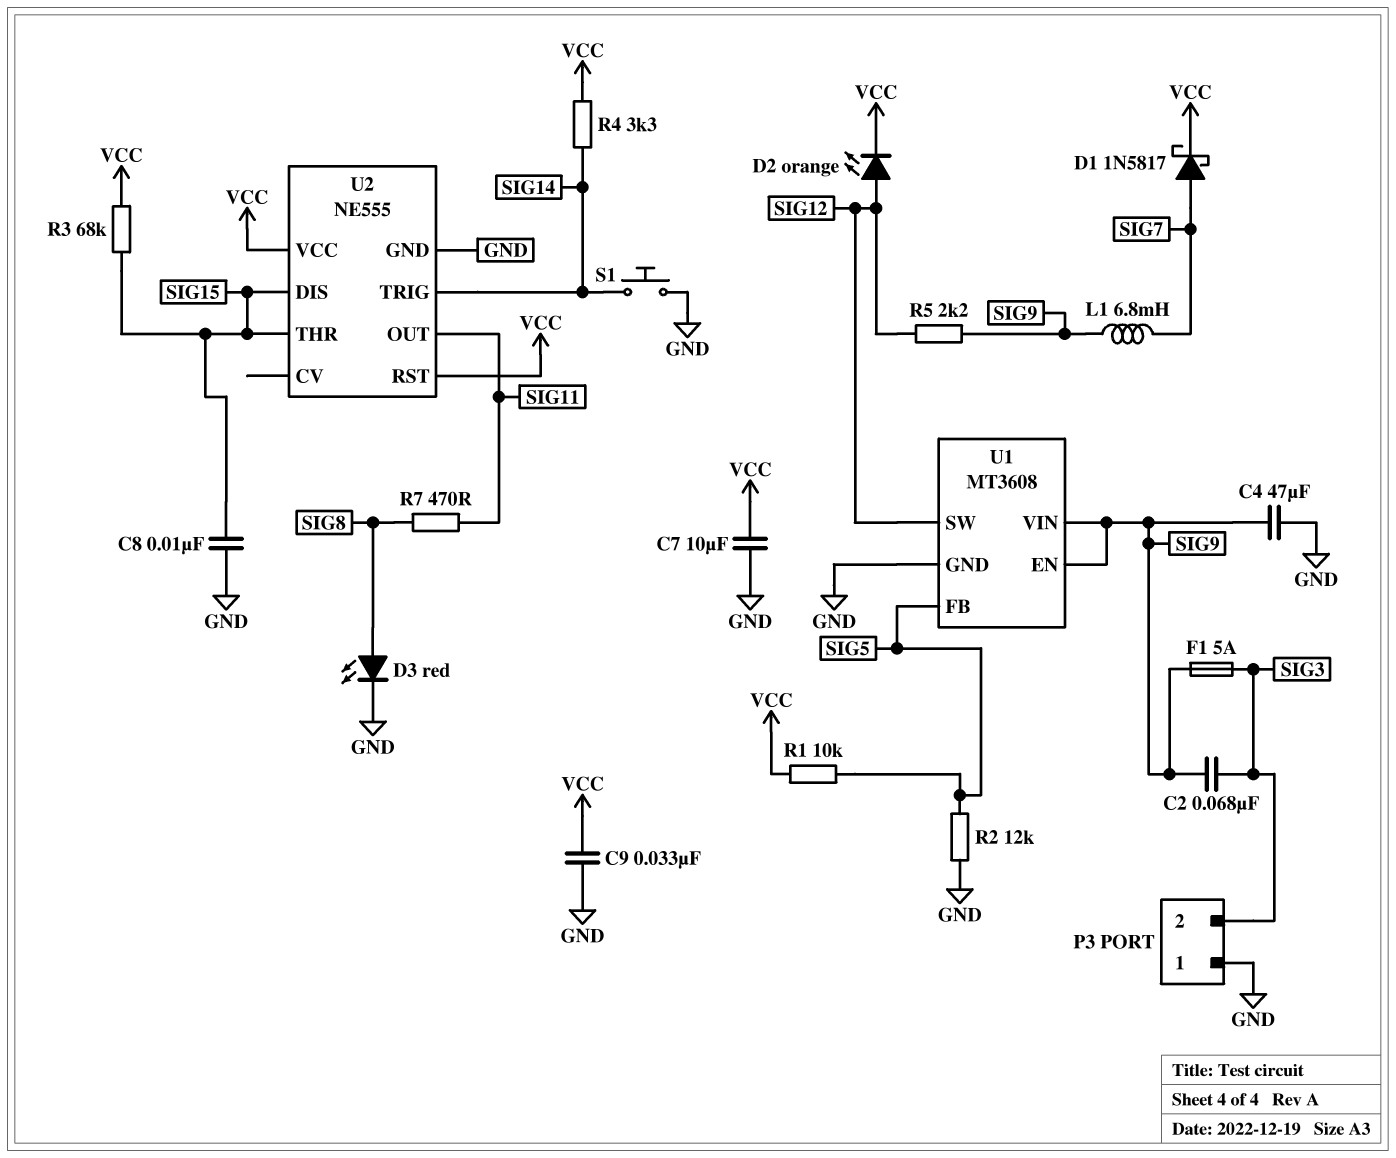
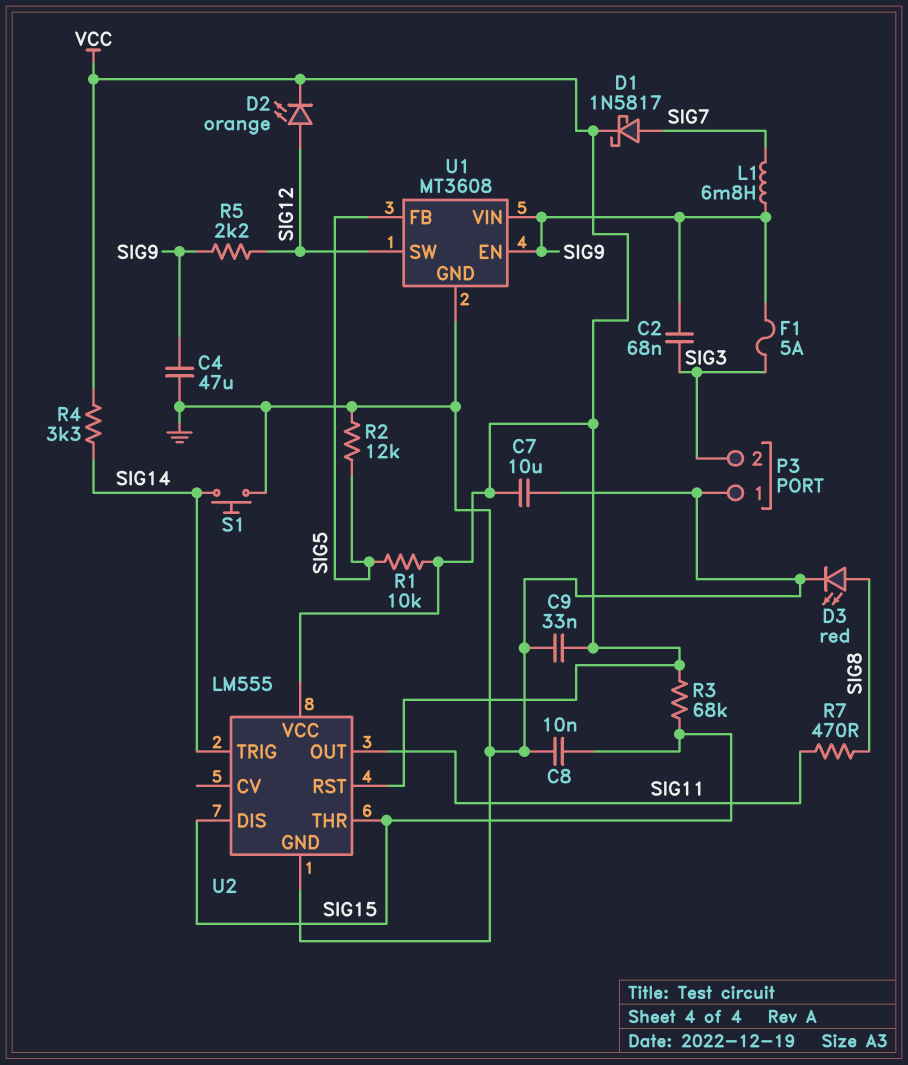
U2: NE555 -> LM555

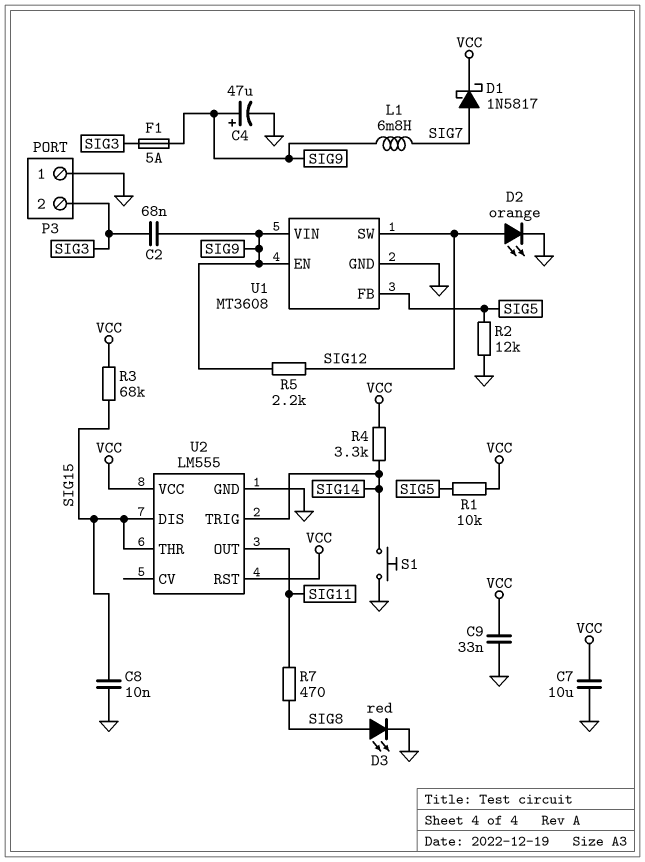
C4: 47uF (GND, SIG9) -> 47uF (plus SIG9, minus GND)
D2: LED orange (A SIG12, K VCC) -> LED orange (A SIG12, K GND)

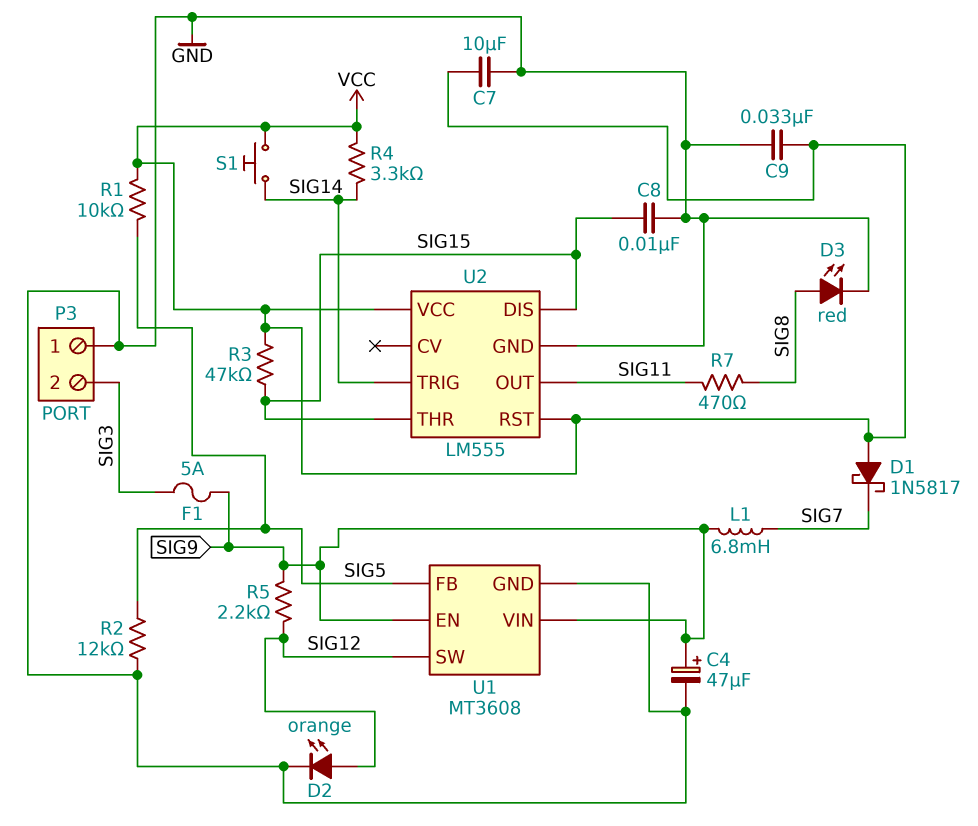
C2: 68nF (SIG3, SIG9) -> none
D1: schottky 1N5817 (A SIG7, K VCC) -> schottky 1N5817 (A VCC, K SIG7)
R3: 68k (SIG15, VCC) -> 47k (SIG15, VCC)
S1: button (GND, SIG14) -> button (SIG14, VCC)

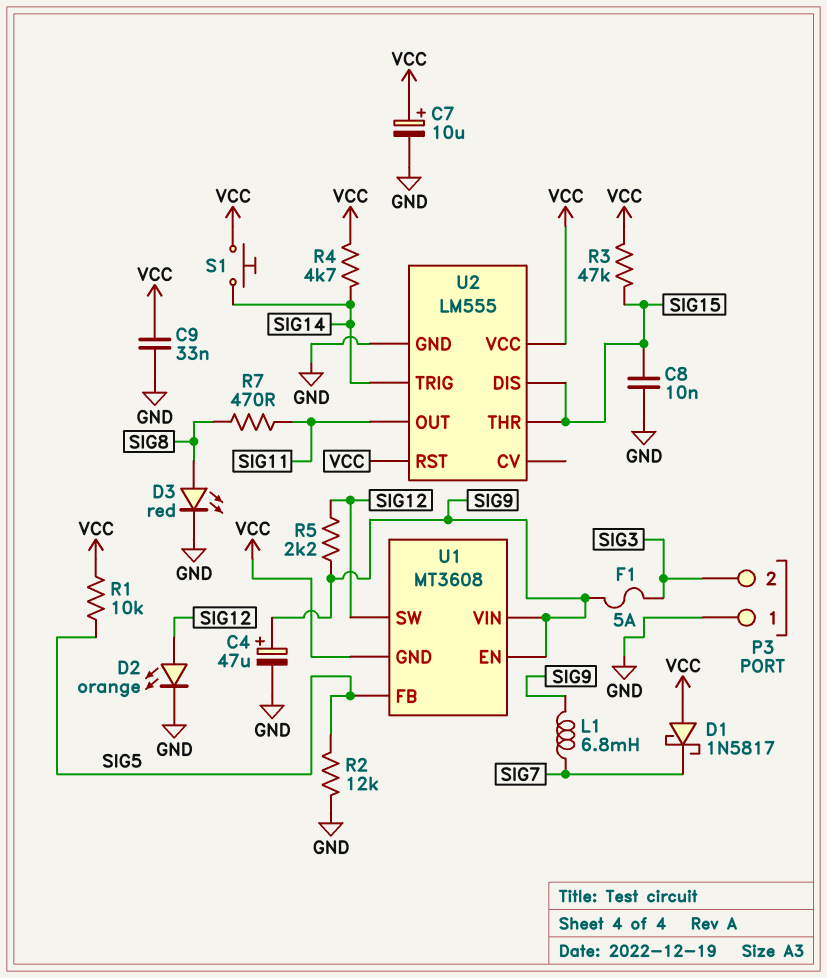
C7: 10uF (GND, VCC) -> 10uF (plus VCC, minus GND)
R4: 3.3k (SIG14, VCC) -> 4.7k (SIG14, VCC)
U1 pin GND: GND -> VCC

